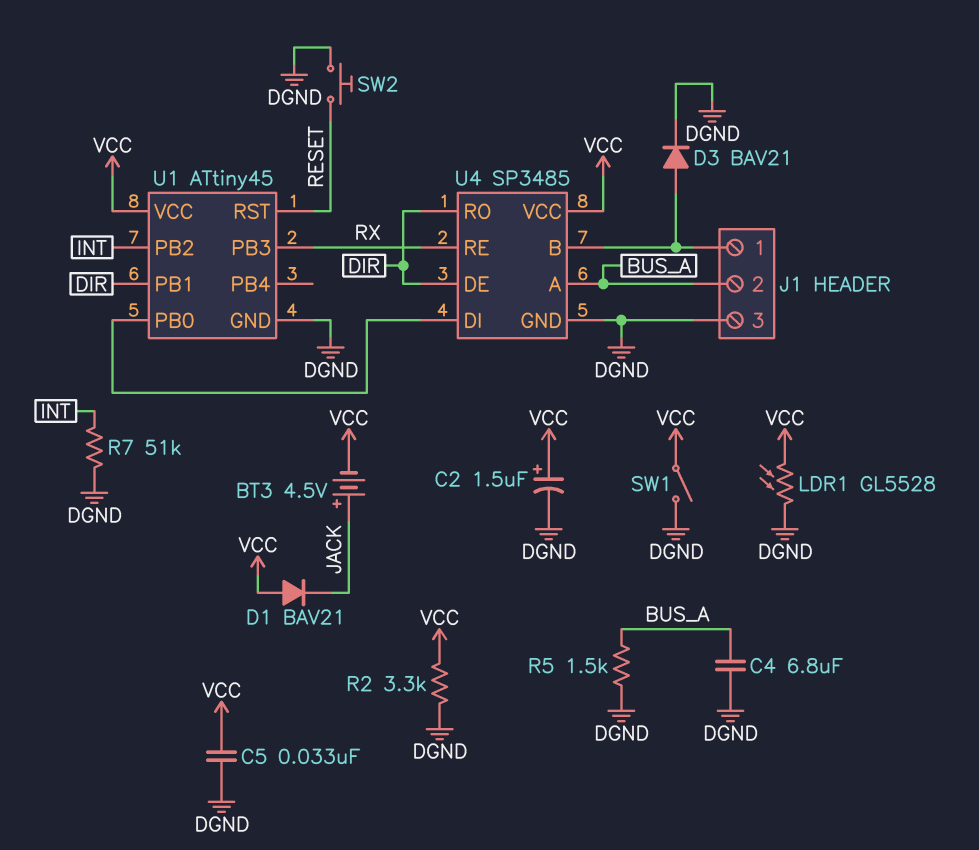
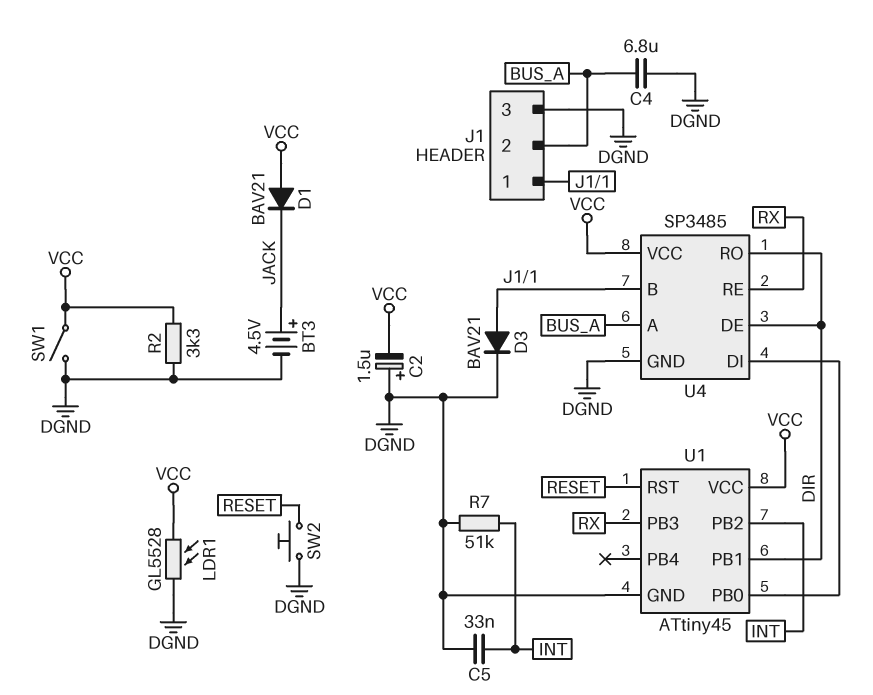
BT3: 4.5V (plus JACK, minus VCC) -> 4.5V (plus JACK, minus DGND)
C2: 1.5uF (plus VCC, minus DGND) -> 1.5uF (plus DGND, minus VCC)
C5: 33nF (DGND, VCC) -> 33nF (DGND, INT)
R5: 1.5k (BUS_A, DGND) -> none

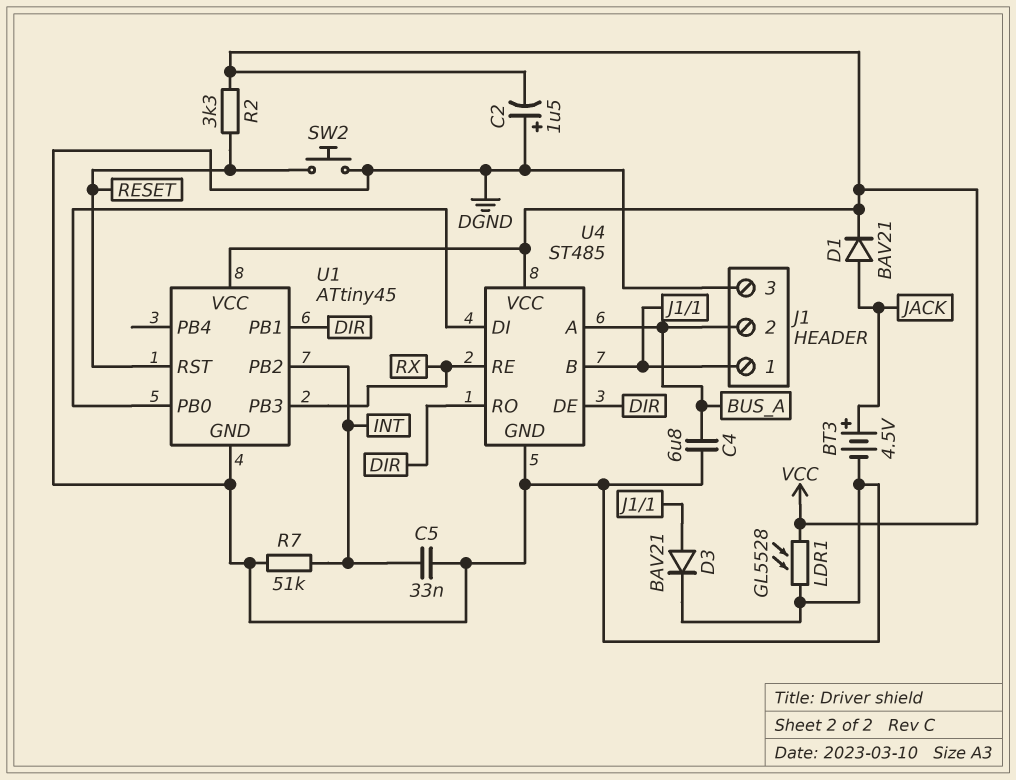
D1: diode BAV21 (A VCC, K JACK) -> diode BAV21 (A JACK, K VCC)
R2: 3.3k (DGND, VCC) -> 3.3k (RESET, VCC)
SW1: switch (DGND, VCC) -> none
U4: SP3485 -> ST485

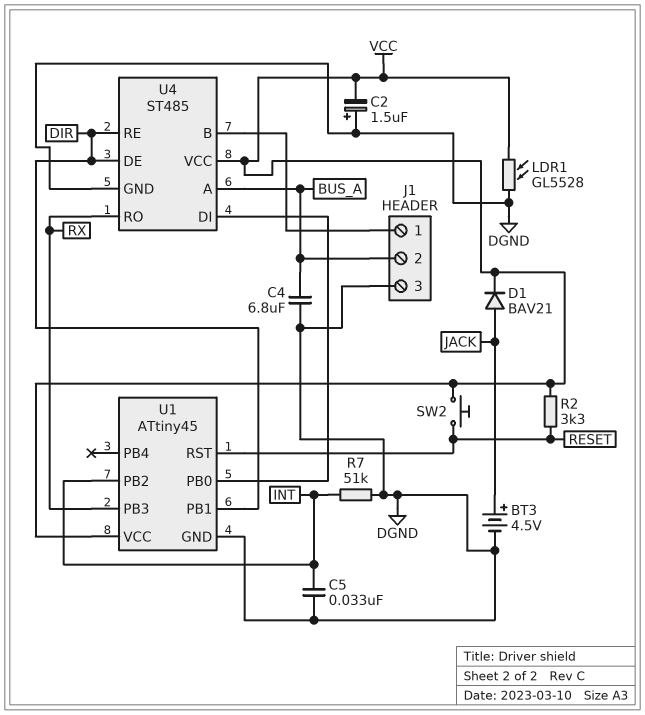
D3: diode BAV21 (A J1/1, K DGND) -> none
SW2: button (DGND, RESET) -> button (RESET, VCC)
U4 pin RE: RX -> DIR
U4 pin RO: DIR -> RX

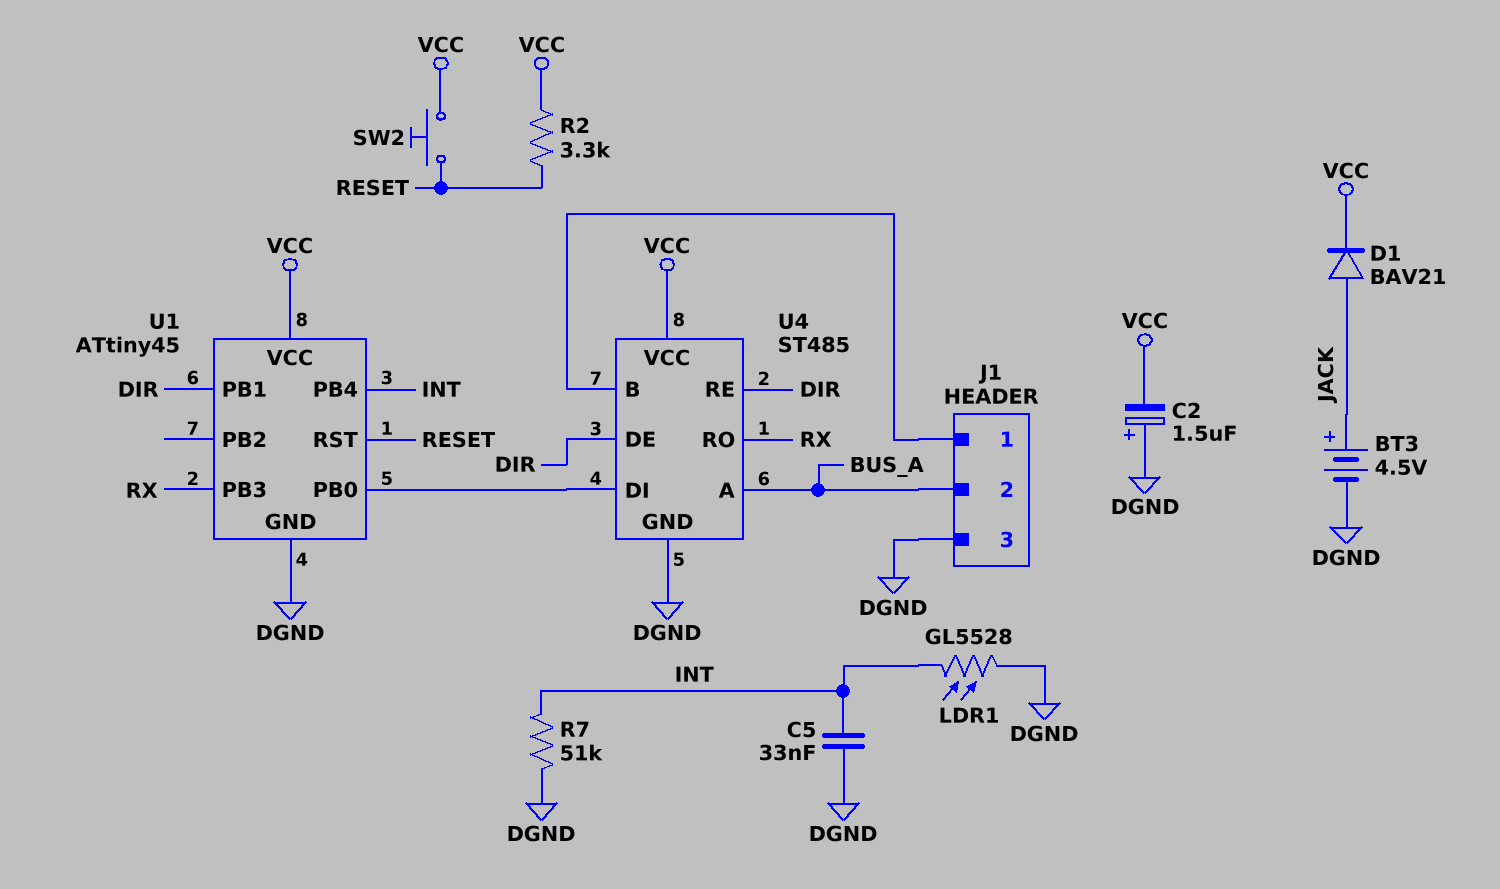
C4: 6.8uF (BUS_A, DGND) -> none
LDR1: GL5528 (DGND, VCC) -> GL5528 (DGND, INT)
U1 pin PB2: INT -> none
U1 pin PB4: none -> INT

